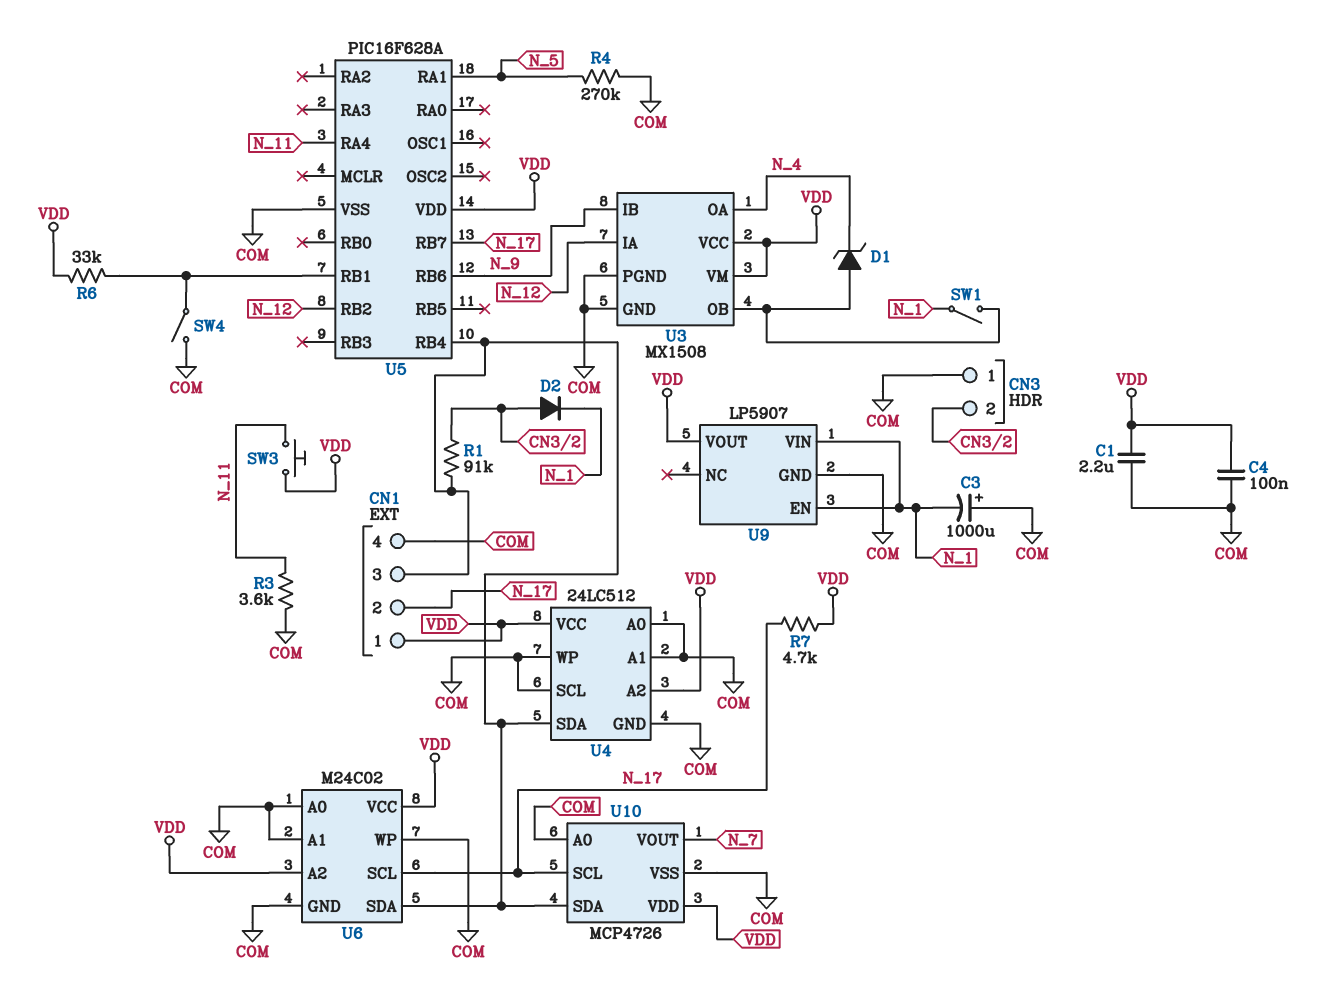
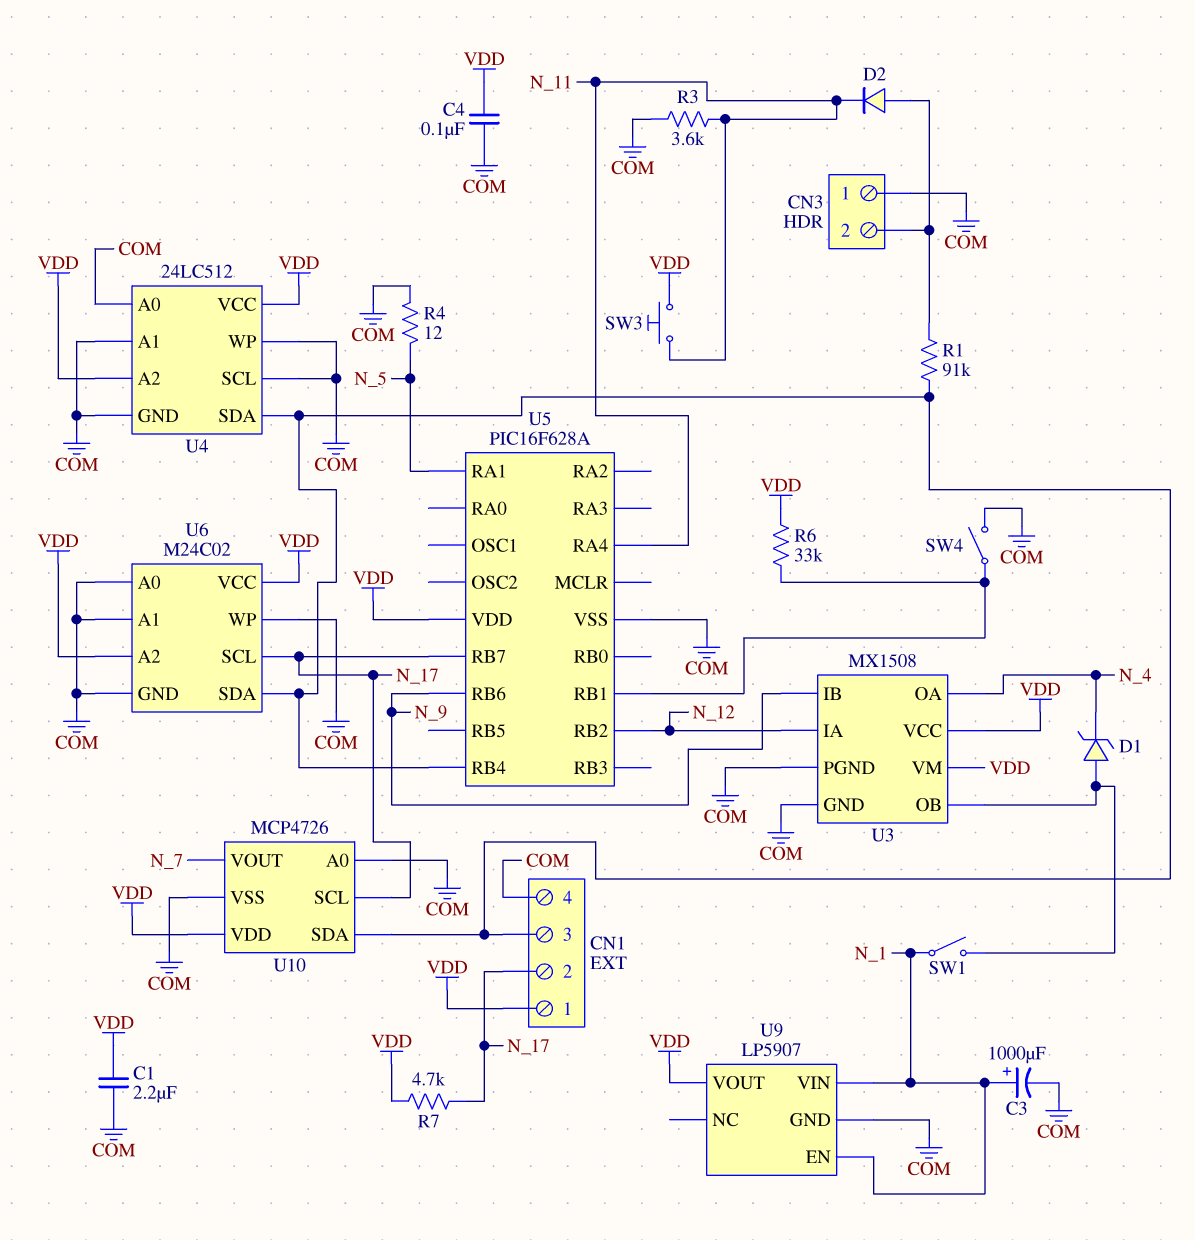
C3: 1000uF (plus COM, minus N_1) -> 1000uF (plus N_1, minus COM)
D2: diode (A CN3/2, K N_1) -> diode (A CN3/2, K N_11)
R4: 270k (COM, N_5) -> 12 (COM, N_5)

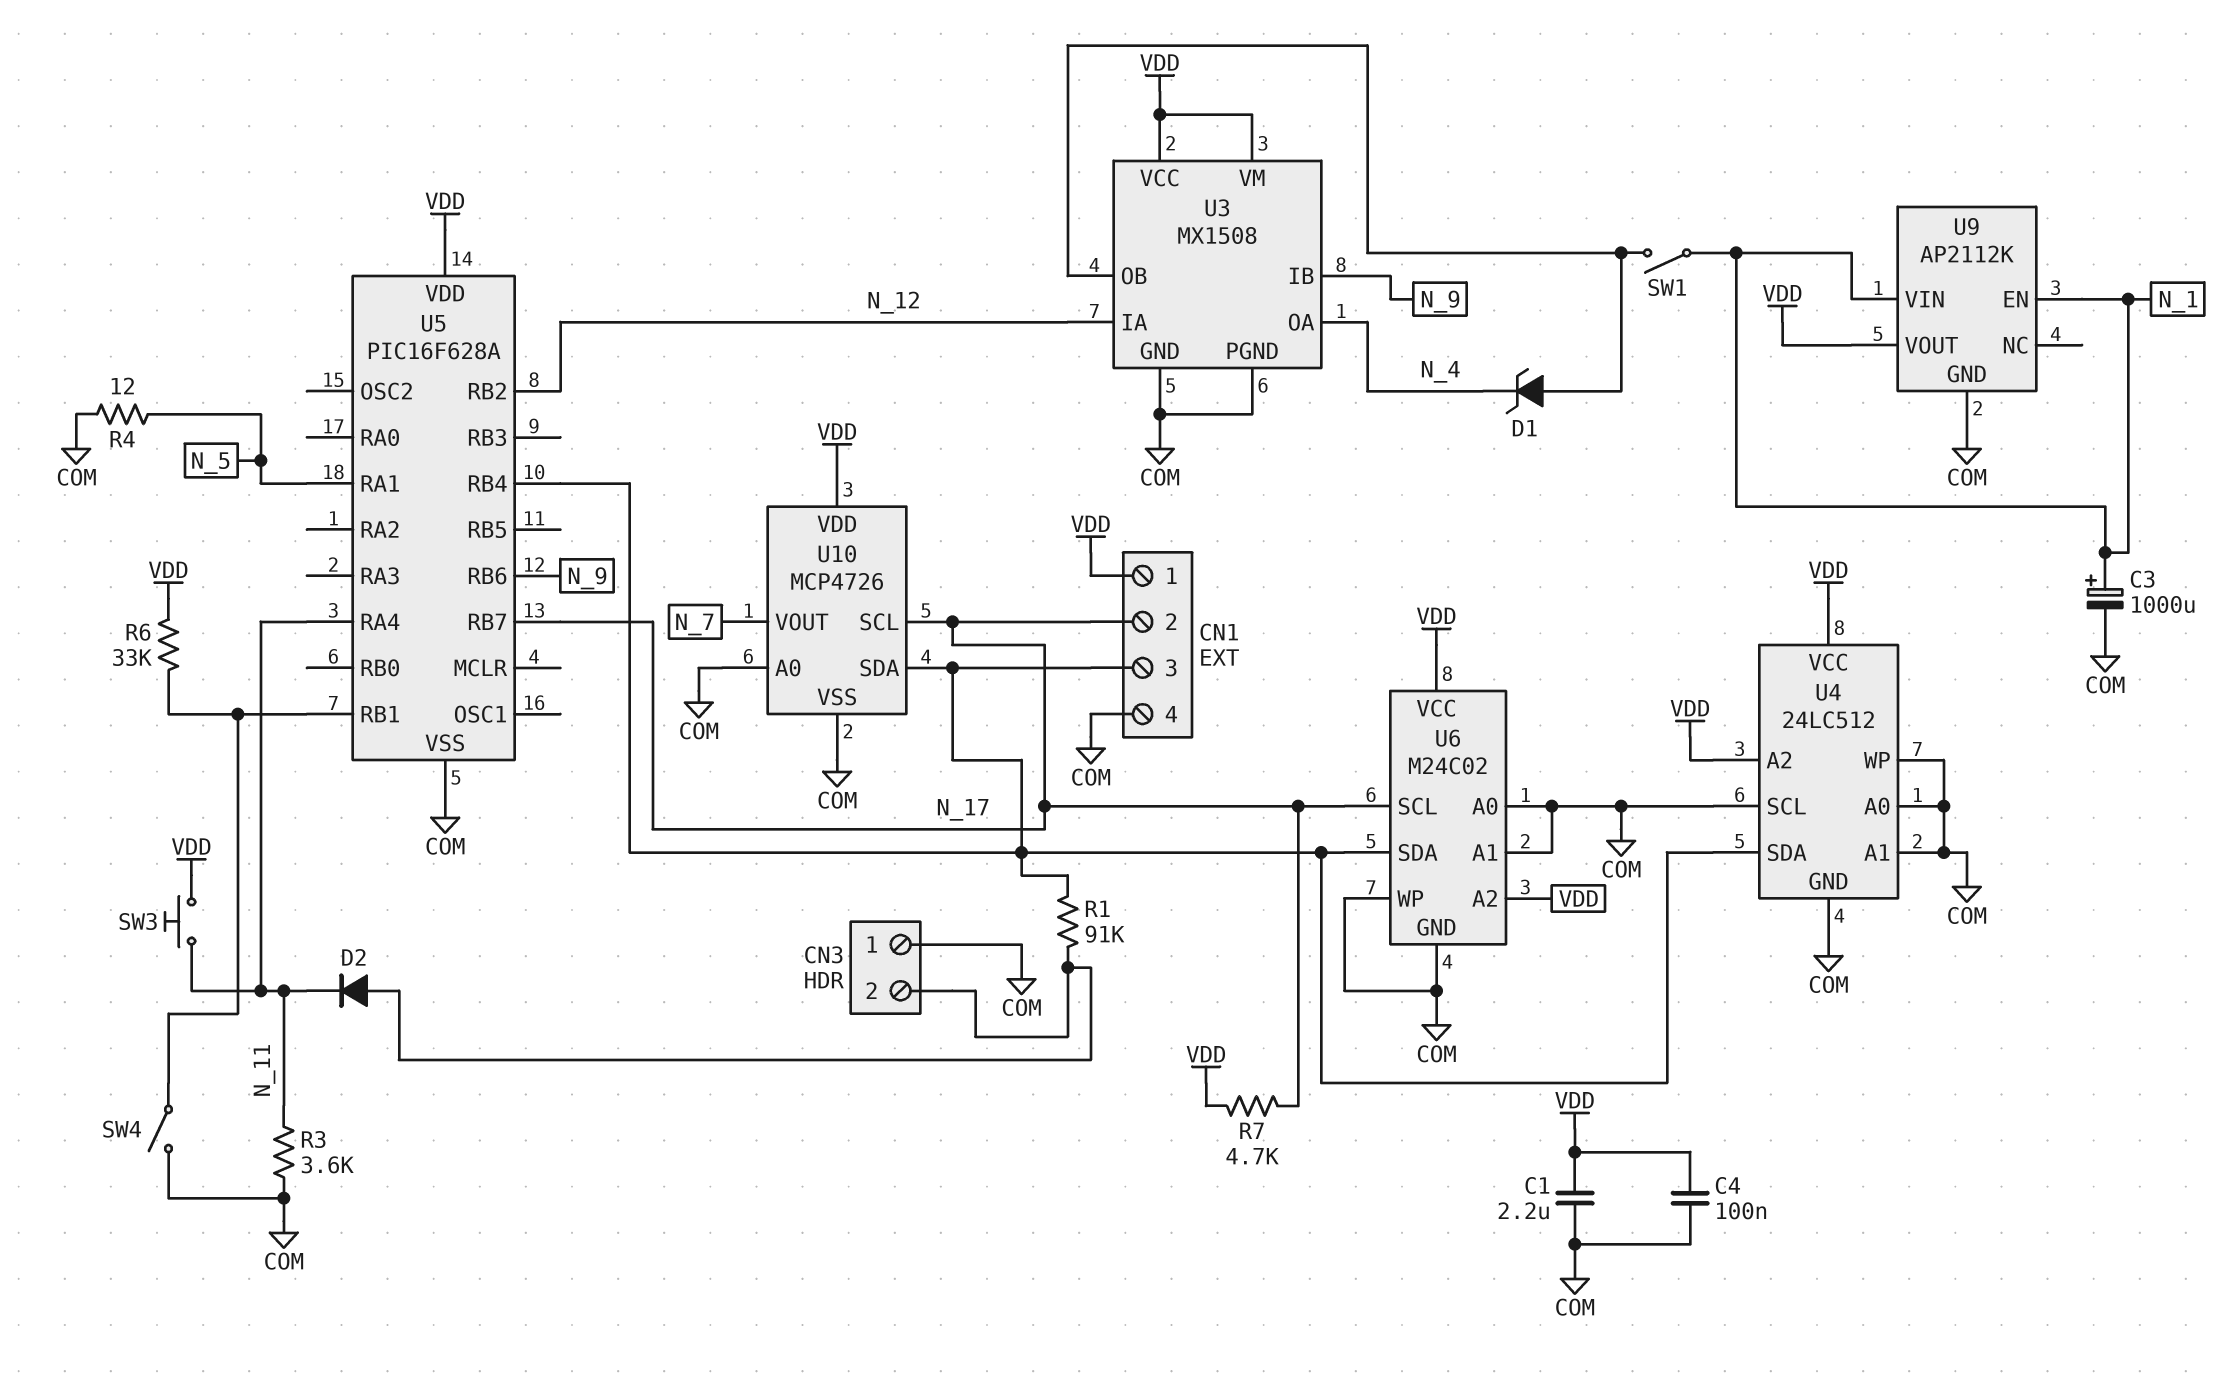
U9: LP5907 -> AP2112K

